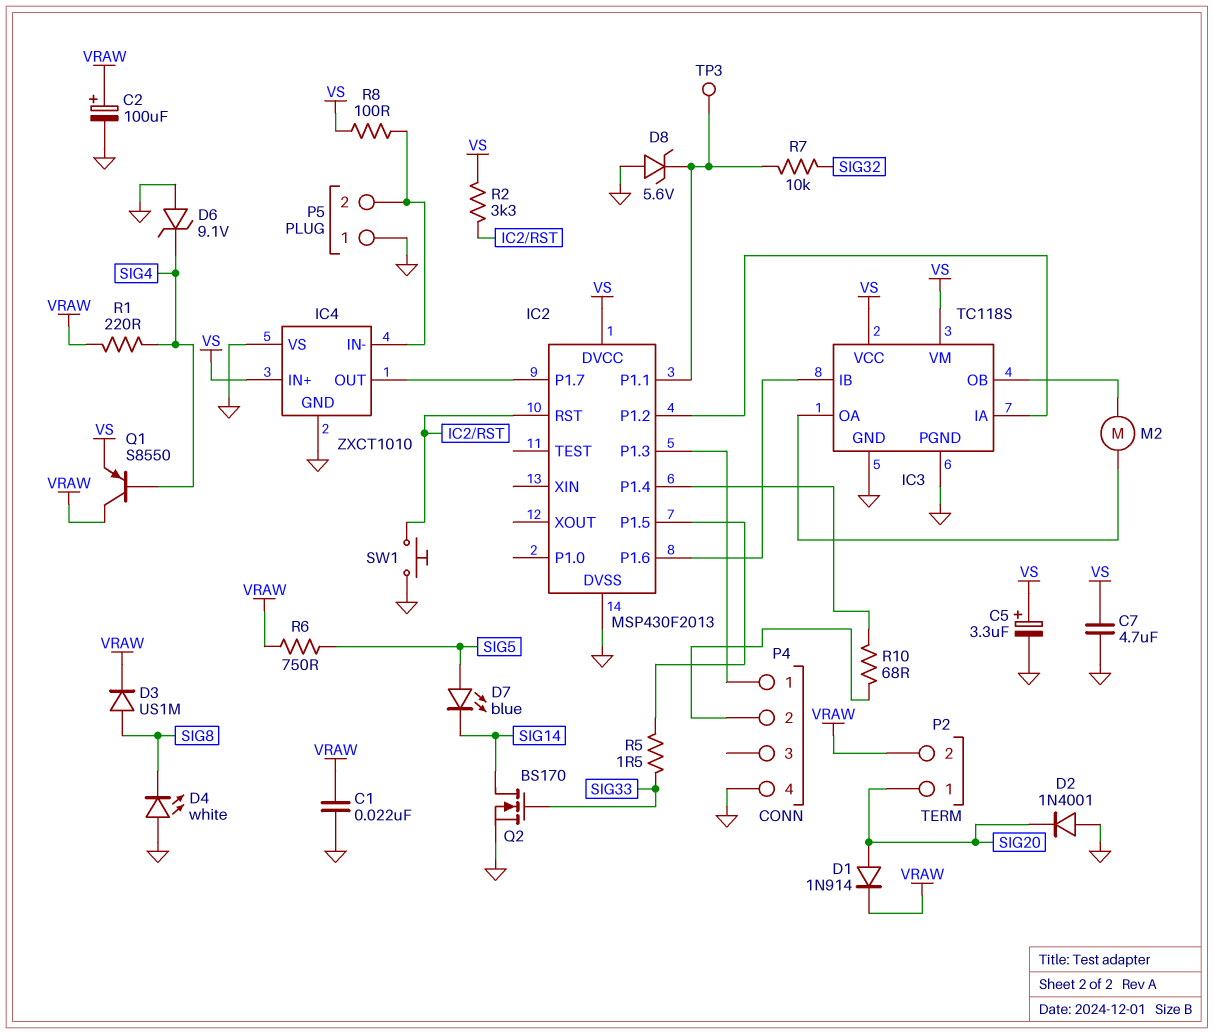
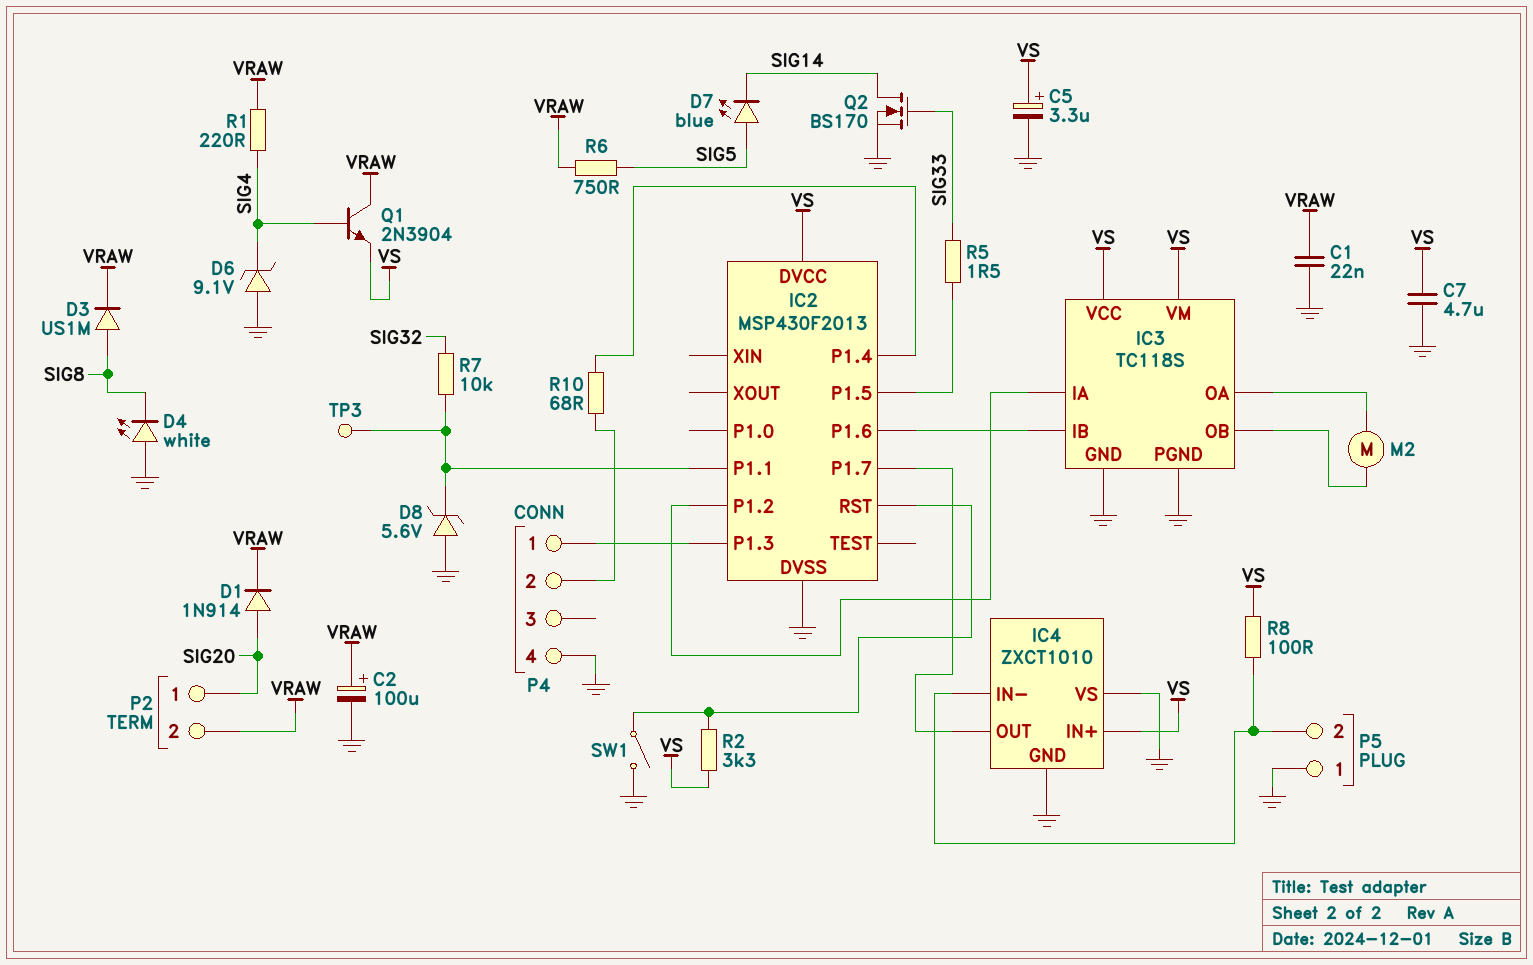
D2: diode 1N4001 (A GND, K SIG20) -> none
Q1: PNP S8550 (B SIG4, C VRAW, E VS) -> NPN 2N3904 (B SIG4, C VRAW, E VS)
SW1: button (GND, IC2/RST) -> switch (GND, IC2/RST)

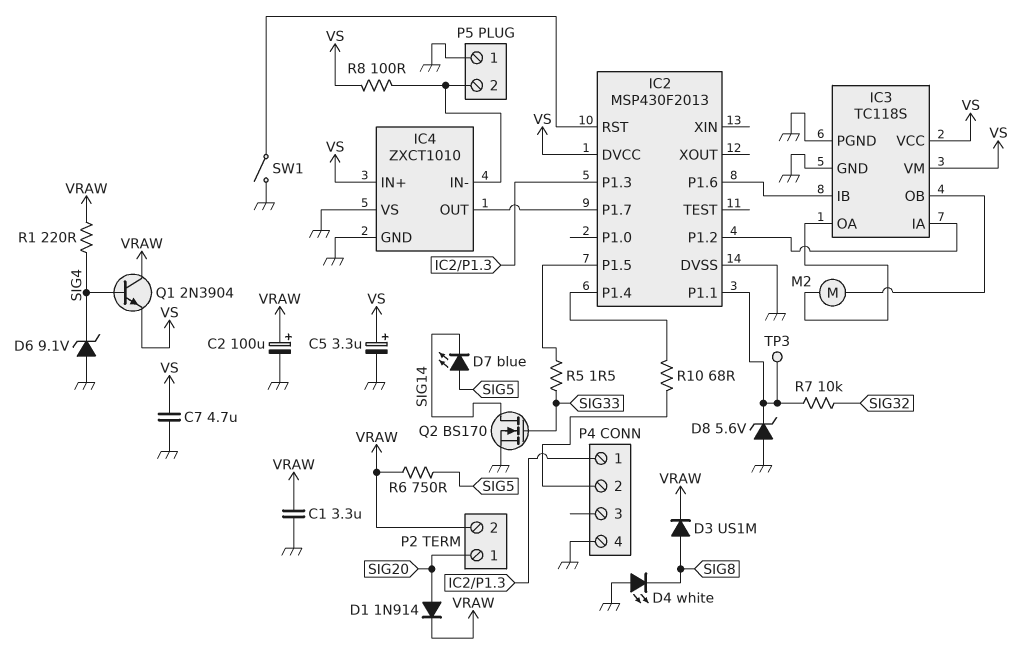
C1: 22nF (GND, VRAW) -> 3.3uF (GND, VRAW)
R2: 3.3k (IC2/RST, VS) -> none

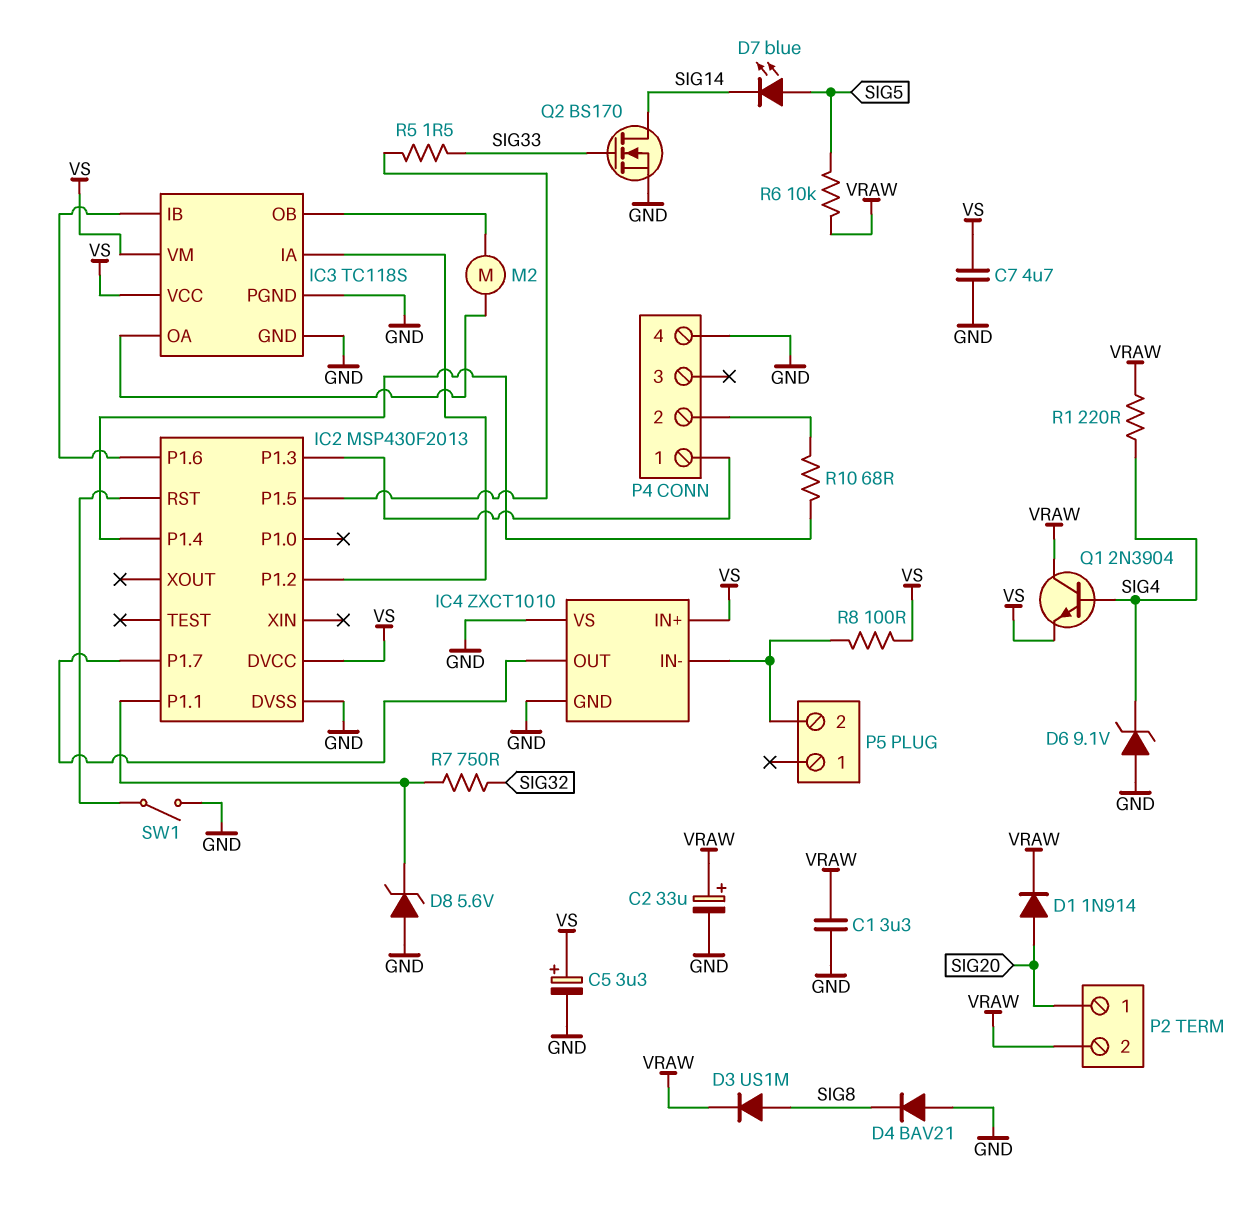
C2: 100uF (plus VRAW, minus GND) -> 33uF (plus VRAW, minus GND)
D4: LED white (A GND, K SIG8) -> diode BAV21 (A GND, K SIG8)
P5 pin 1: GND -> none
R6: 750 (SIG5, VRAW) -> 10k (SIG5, VRAW)
R7: 10k (IC2/P1.1, SIG32) -> 750 (IC2/P1.1, SIG32)
TP3: test point (IC2/P1.1) -> none

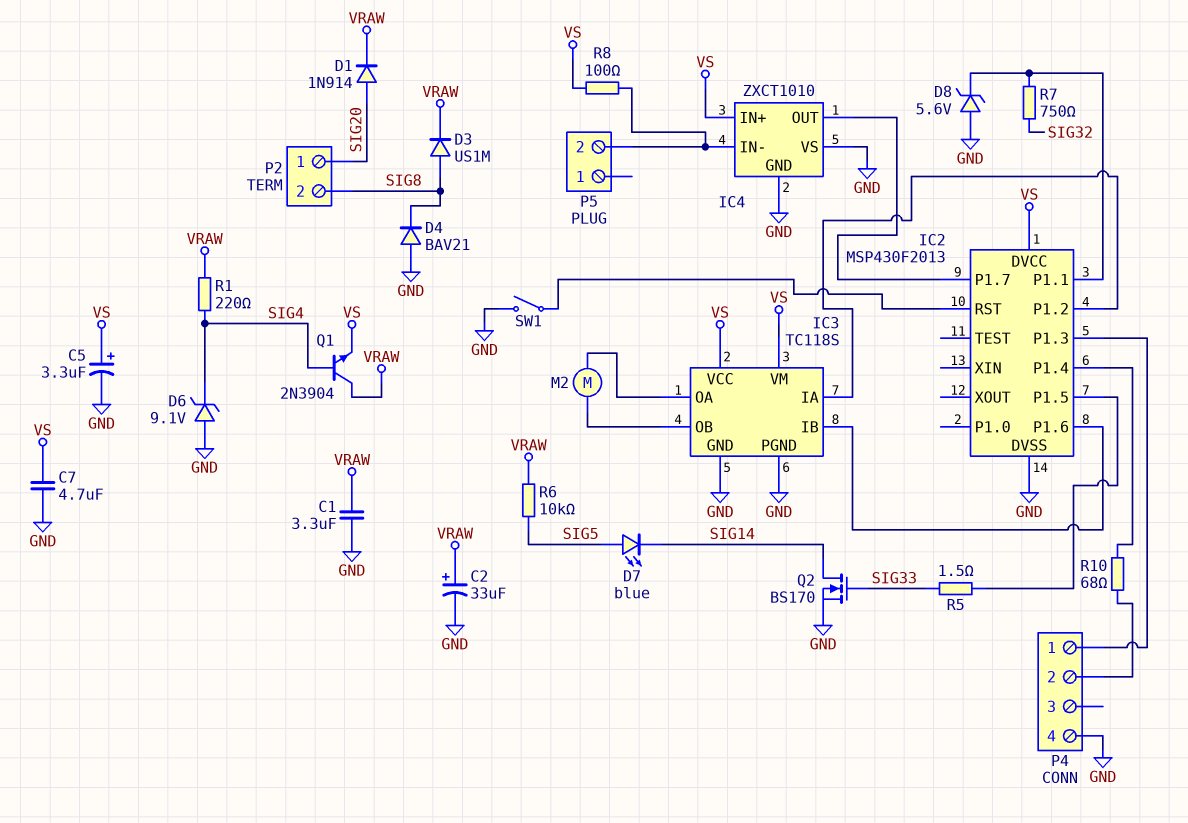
P2 pin 2: VRAW -> SIG8

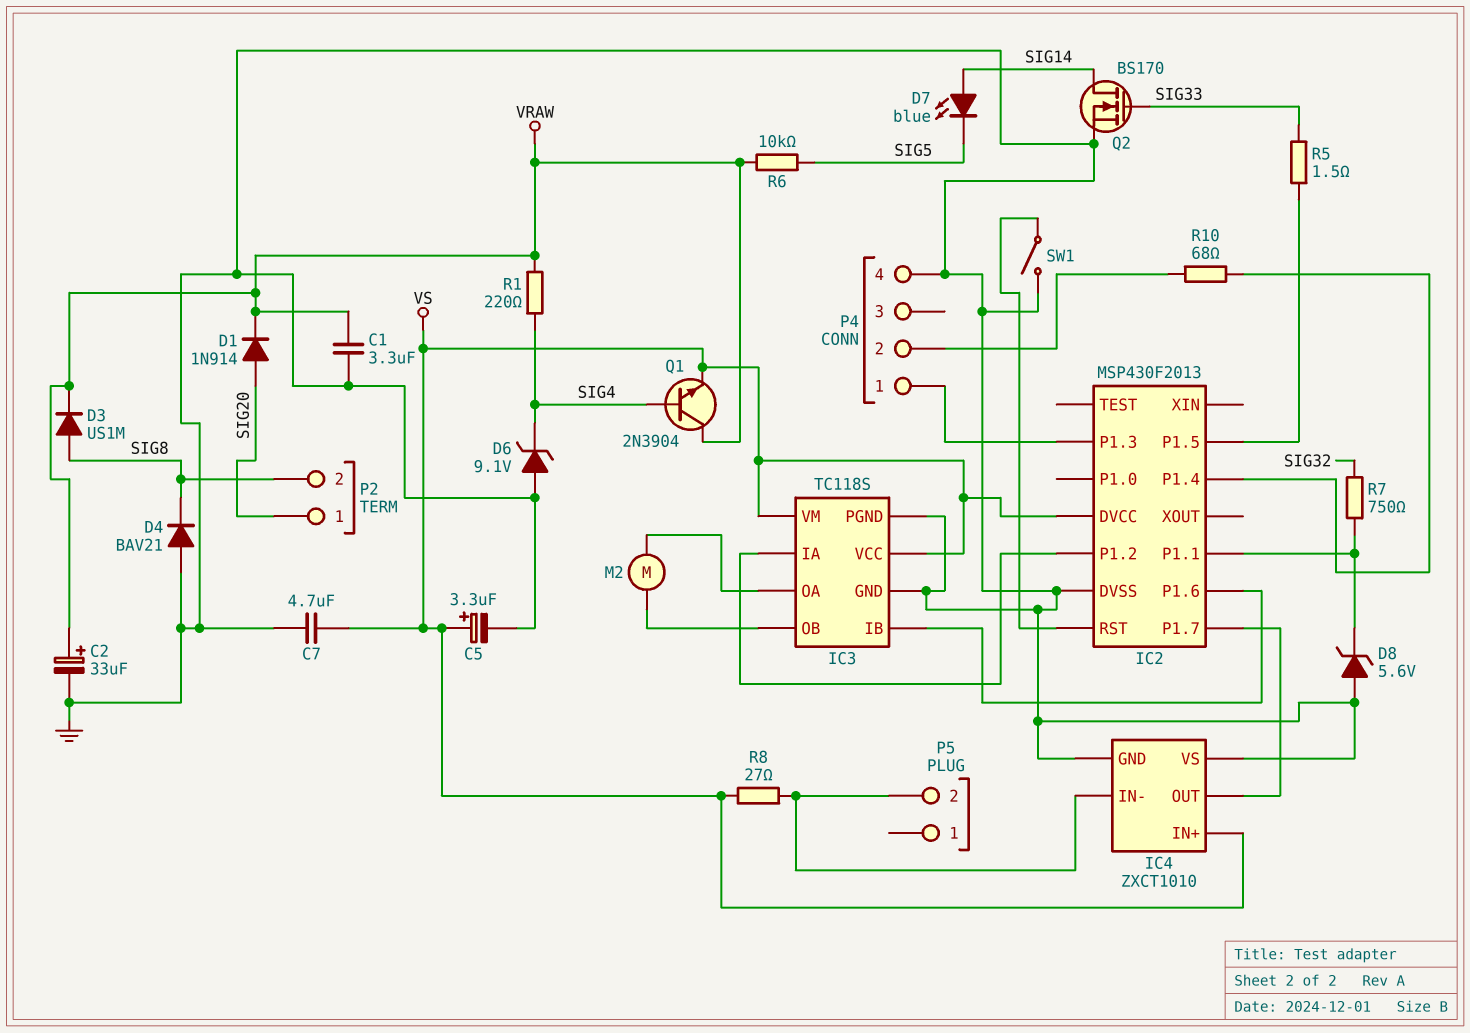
D7: LED blue (A SIG5, K SIG14) -> LED blue (A SIG14, K SIG5)
R8: 100 (IC4/IN-, VS) -> 27 (IC4/IN-, VS)

